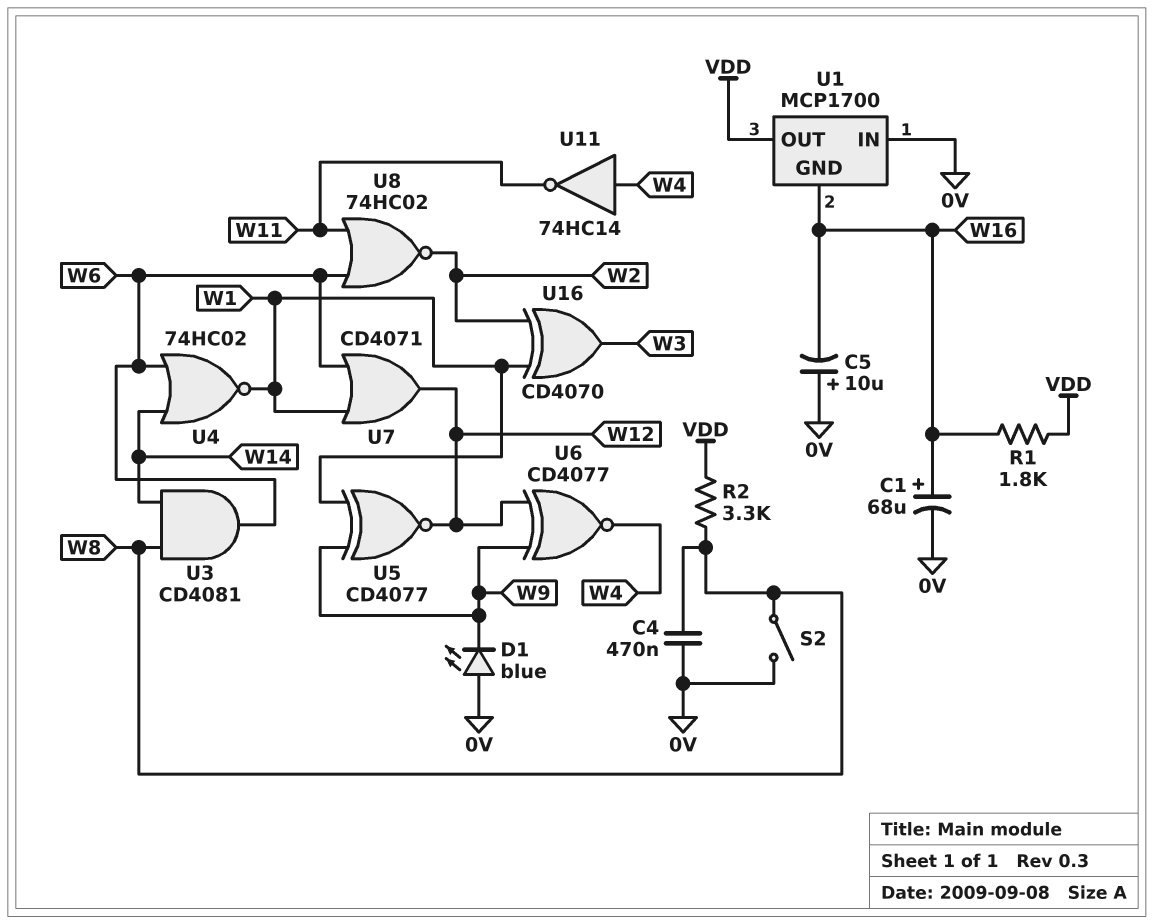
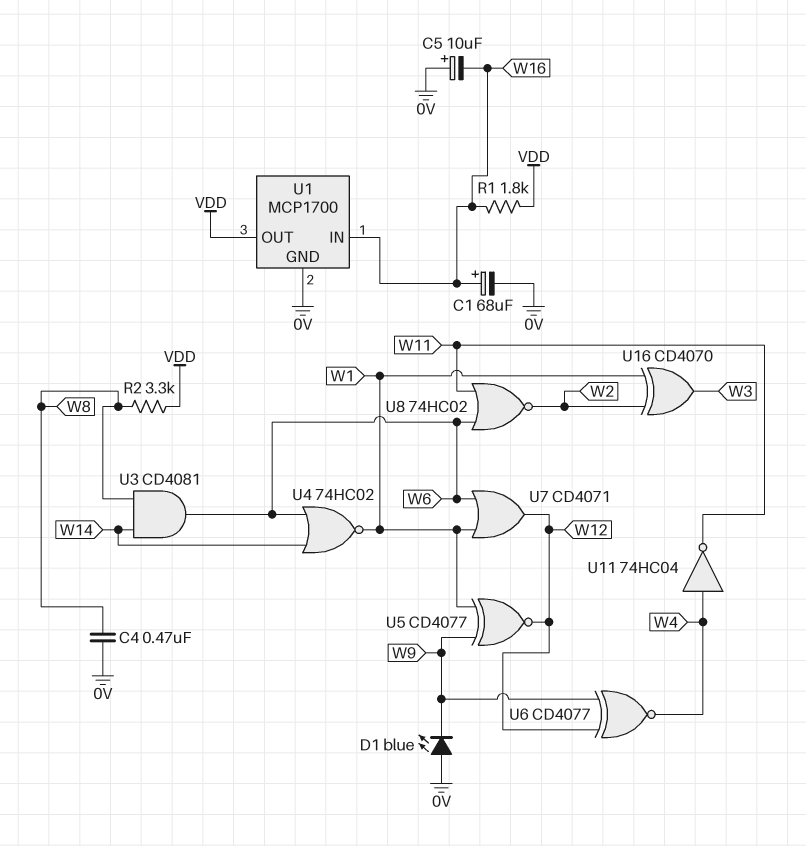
S2: switch (0V, W8) -> none
U1 pin GND: W16 -> 0V
U1 pin IN: 0V -> W16
U11: NOT 74HC14 (in W4, out W11) -> NOT 74HC04 (in W4, out W11)

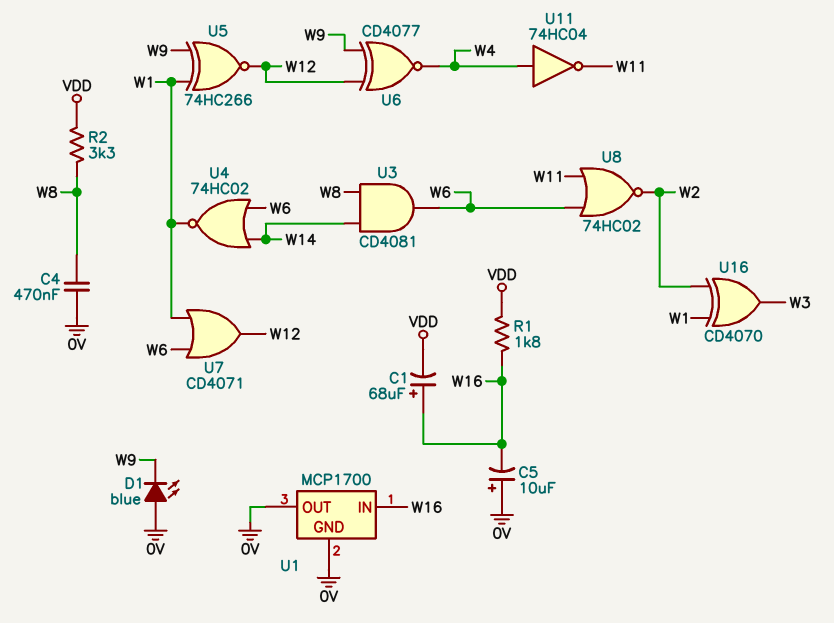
C1: 68uF (plus W16, minus 0V) -> 68uF (plus W16, minus VDD)
U1 pin OUT: VDD -> 0V
U5: XNOR CD4077 (in W1, in W9, out W12) -> XNOR 74HC266 (in W1, in W9, out W12)

